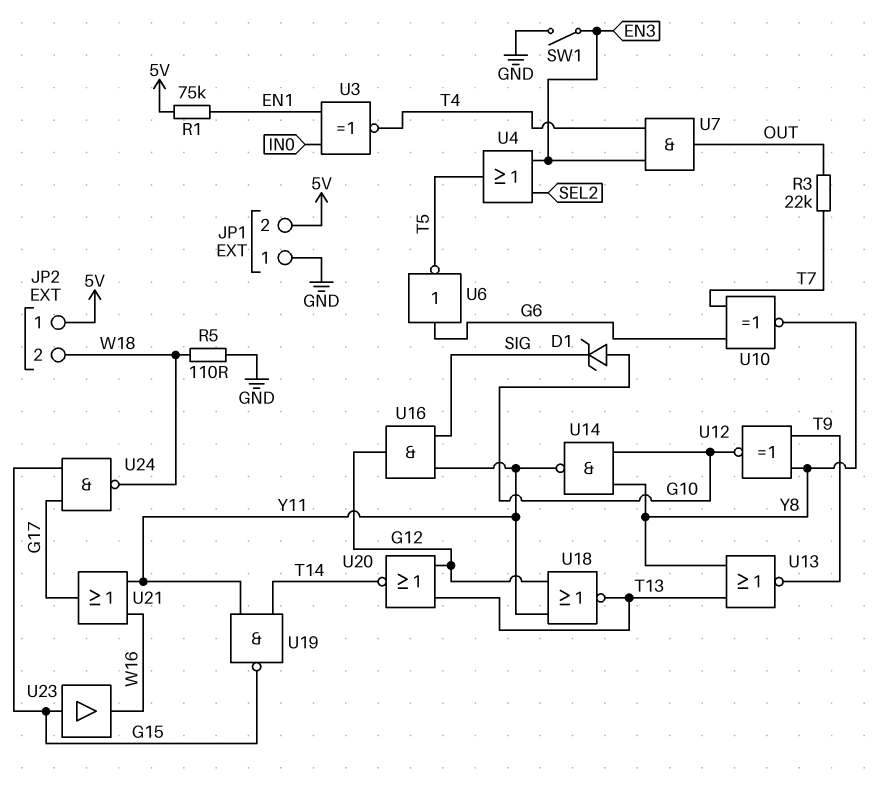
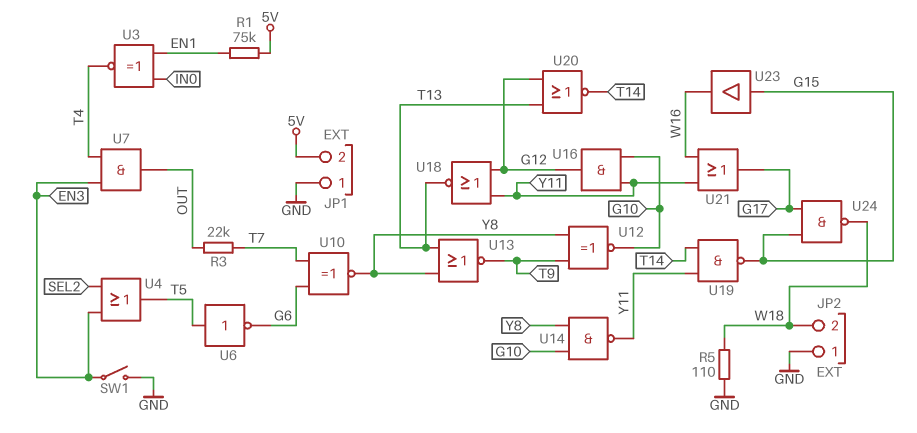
D1: zener (A G10, K SIG) -> none
JP2 pin 1: 5V -> GND
U6: NOT (in G6, out T5) -> NOT (in T5, out G6)
U16: AND (in SIG, in Y11, out G12) -> AND (in G10, in Y11, out G12)

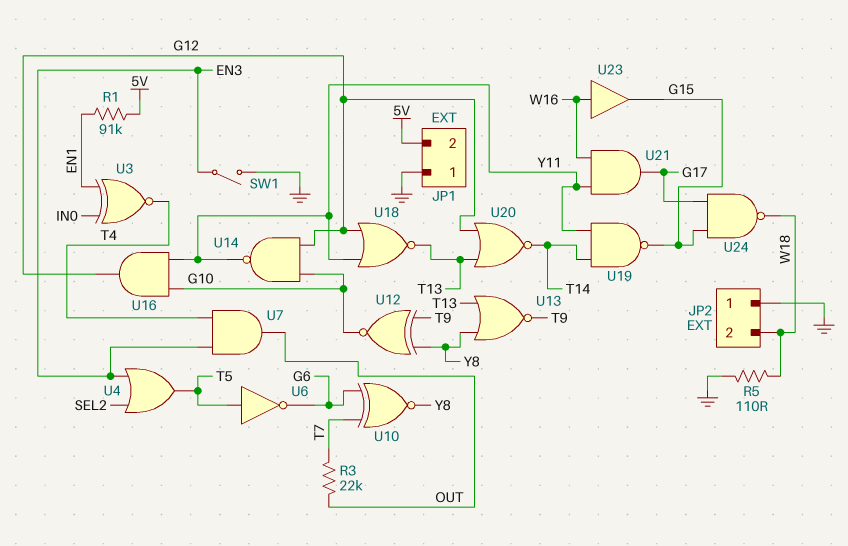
R1: 75k (5V, EN1) -> 91k (5V, EN1)
U14: NAND (in G10, in Y8, out Y11) -> NAND (in G10, in G12, out Y11)
U21: OR (in W16, in Y11, out G17) -> AND (in W16, in Y11, out G17)
U23: buffer (in G15, out W16) -> buffer (in W16, out G15)

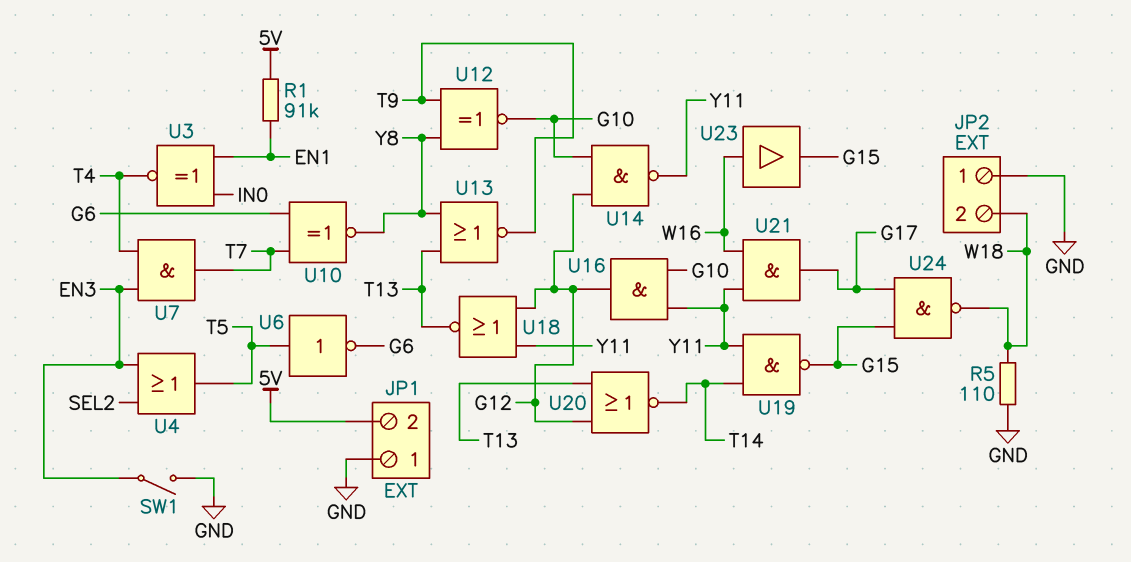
R3: 22k (OUT, T7) -> none
U7: AND (in EN3, in T4, out OUT) -> AND (in EN3, in T4, out T7)

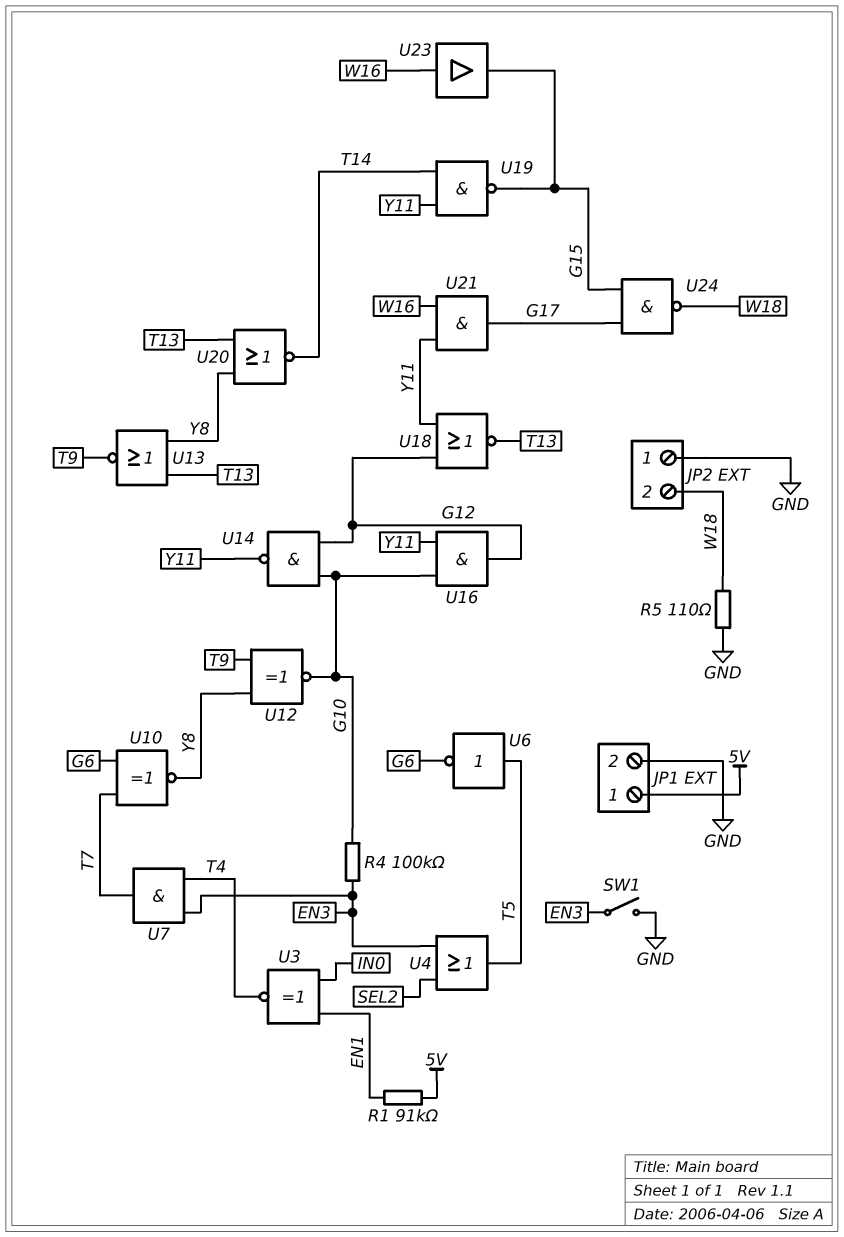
JP1 pin 1: GND -> 5V
JP1 pin 2: 5V -> GND
R4: none -> 100k (EN3, G10)
U20: NOR (in G12, in T13, out T14) -> NOR (in T13, in Y8, out T14)

